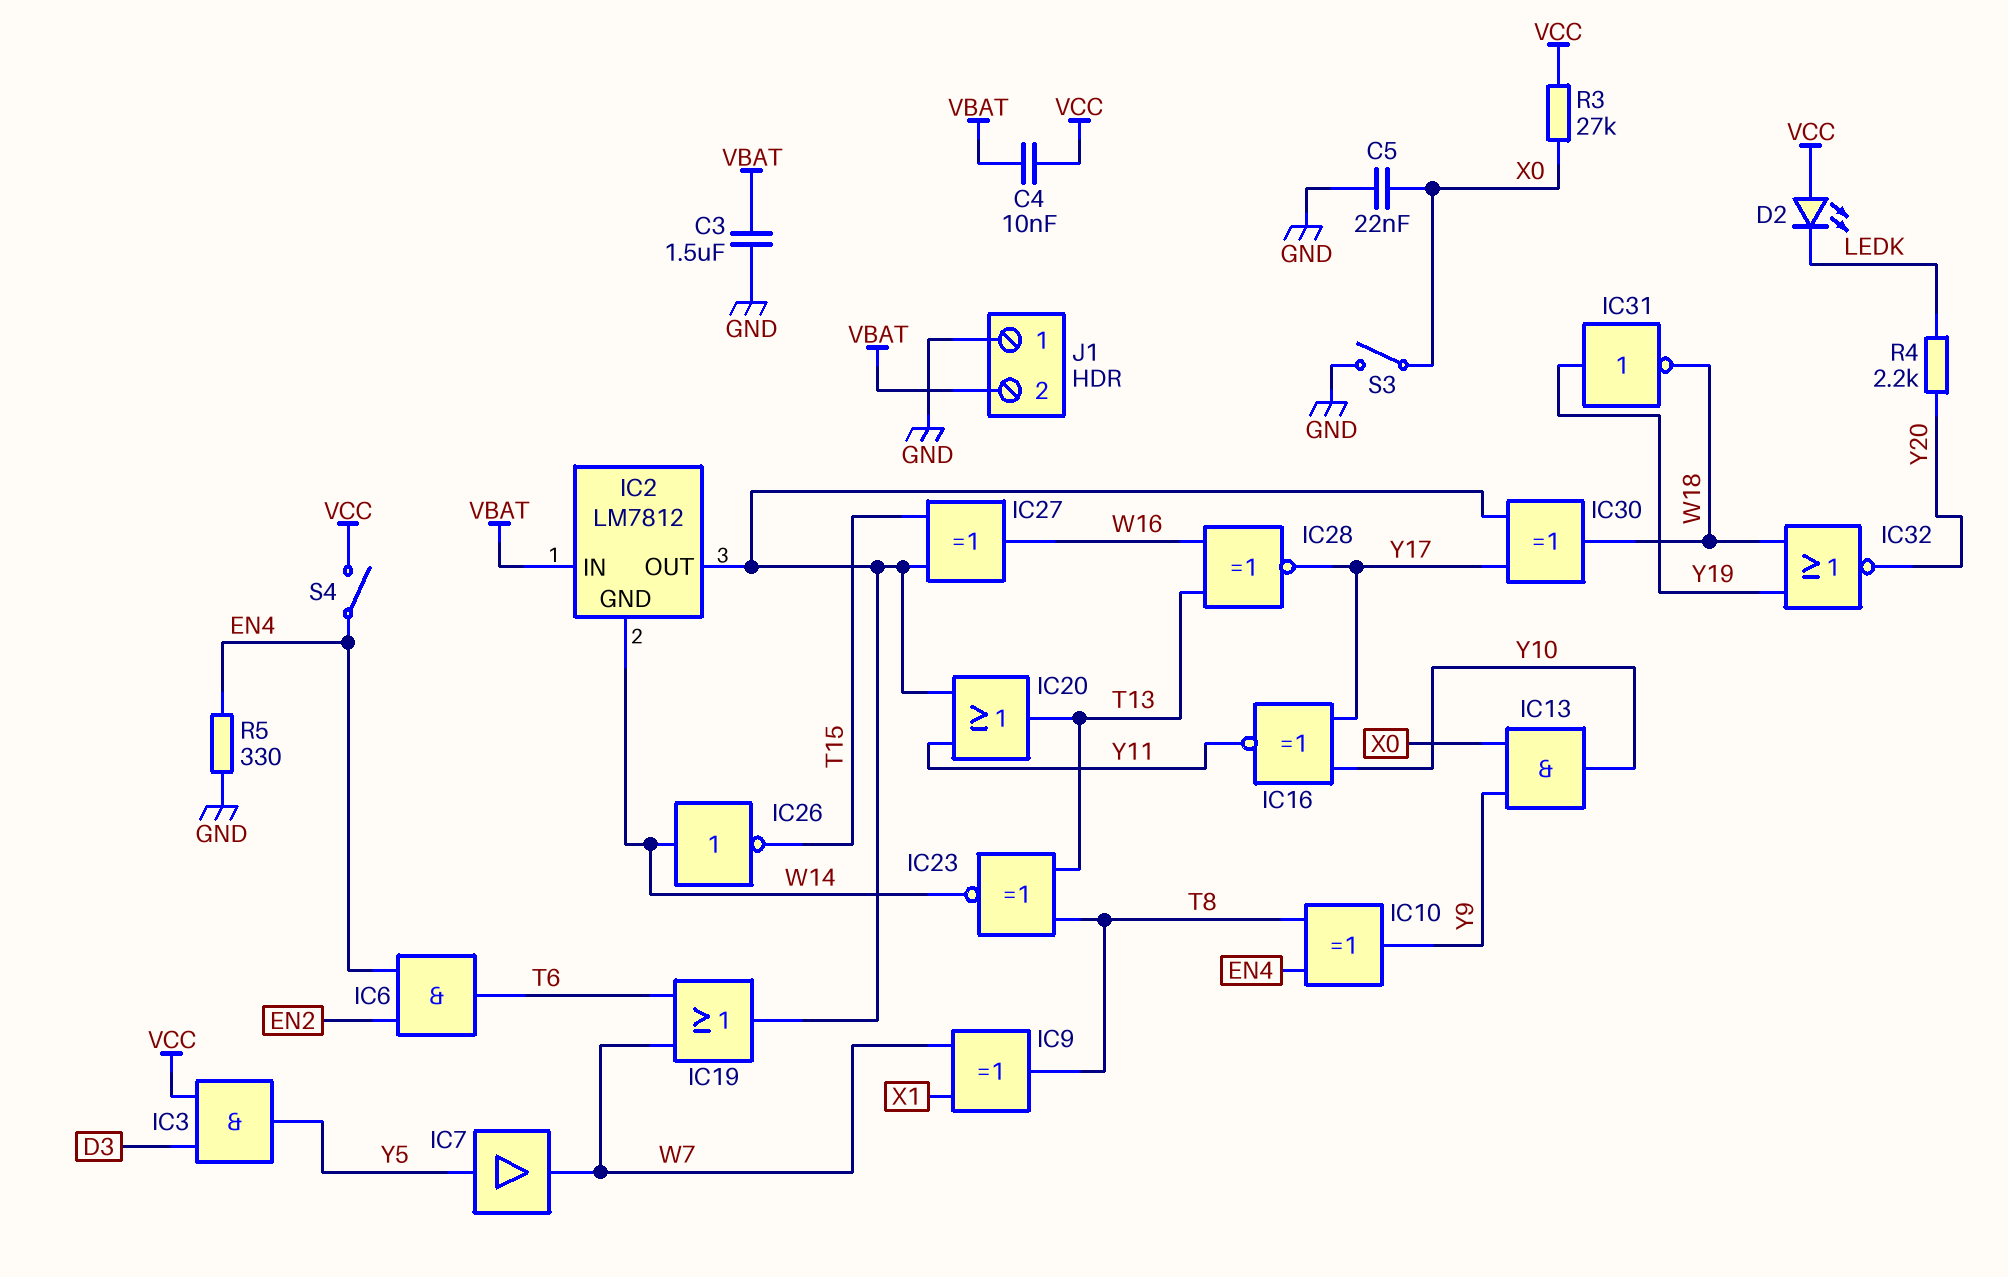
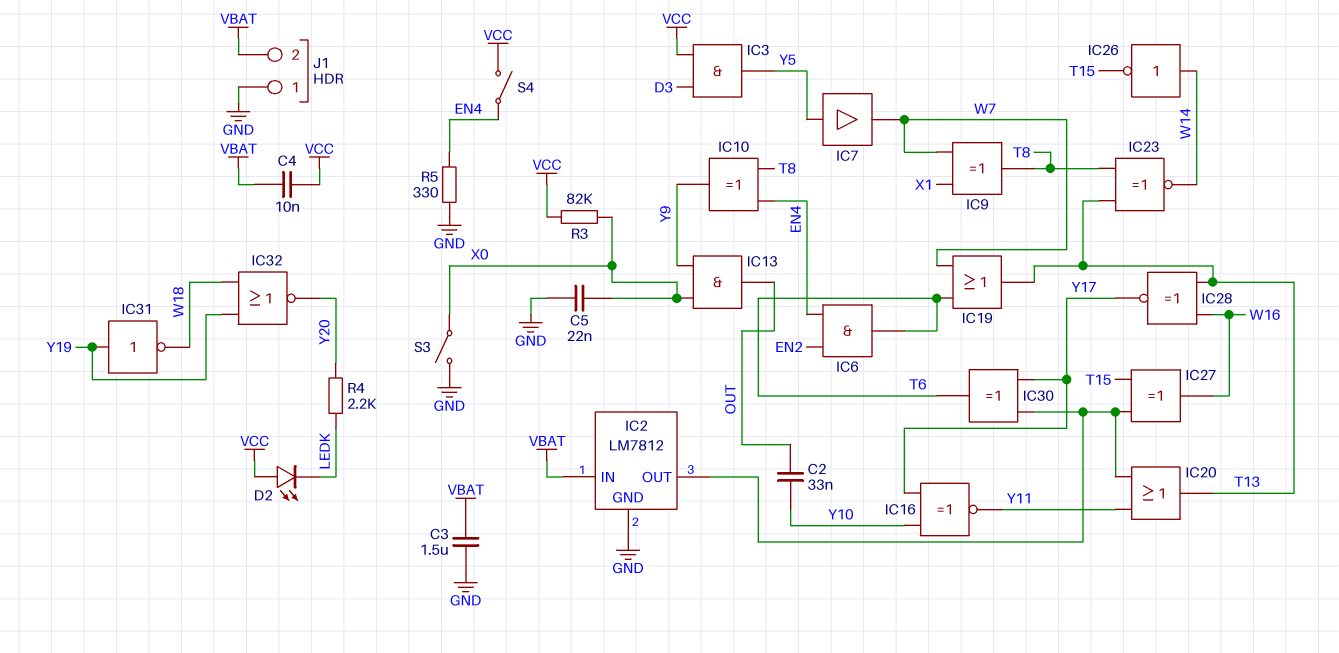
C2: none -> 33nF (OUT, Y10)
IC2 pin GND: W14 -> GND
IC13: AND (in X0, in Y9, out Y10) -> AND (in X0, in Y9, out OUT)
IC19: OR (in T6, in W7, out IC2/OUT) -> OR (in T6, in W7, out T13)
IC30: XOR (in IC2/OUT, in Y17, out W18) -> XOR (in IC2/OUT, in Y17, out T6)
R3: 27k (VCC, X0) -> 82k (VCC, X0)

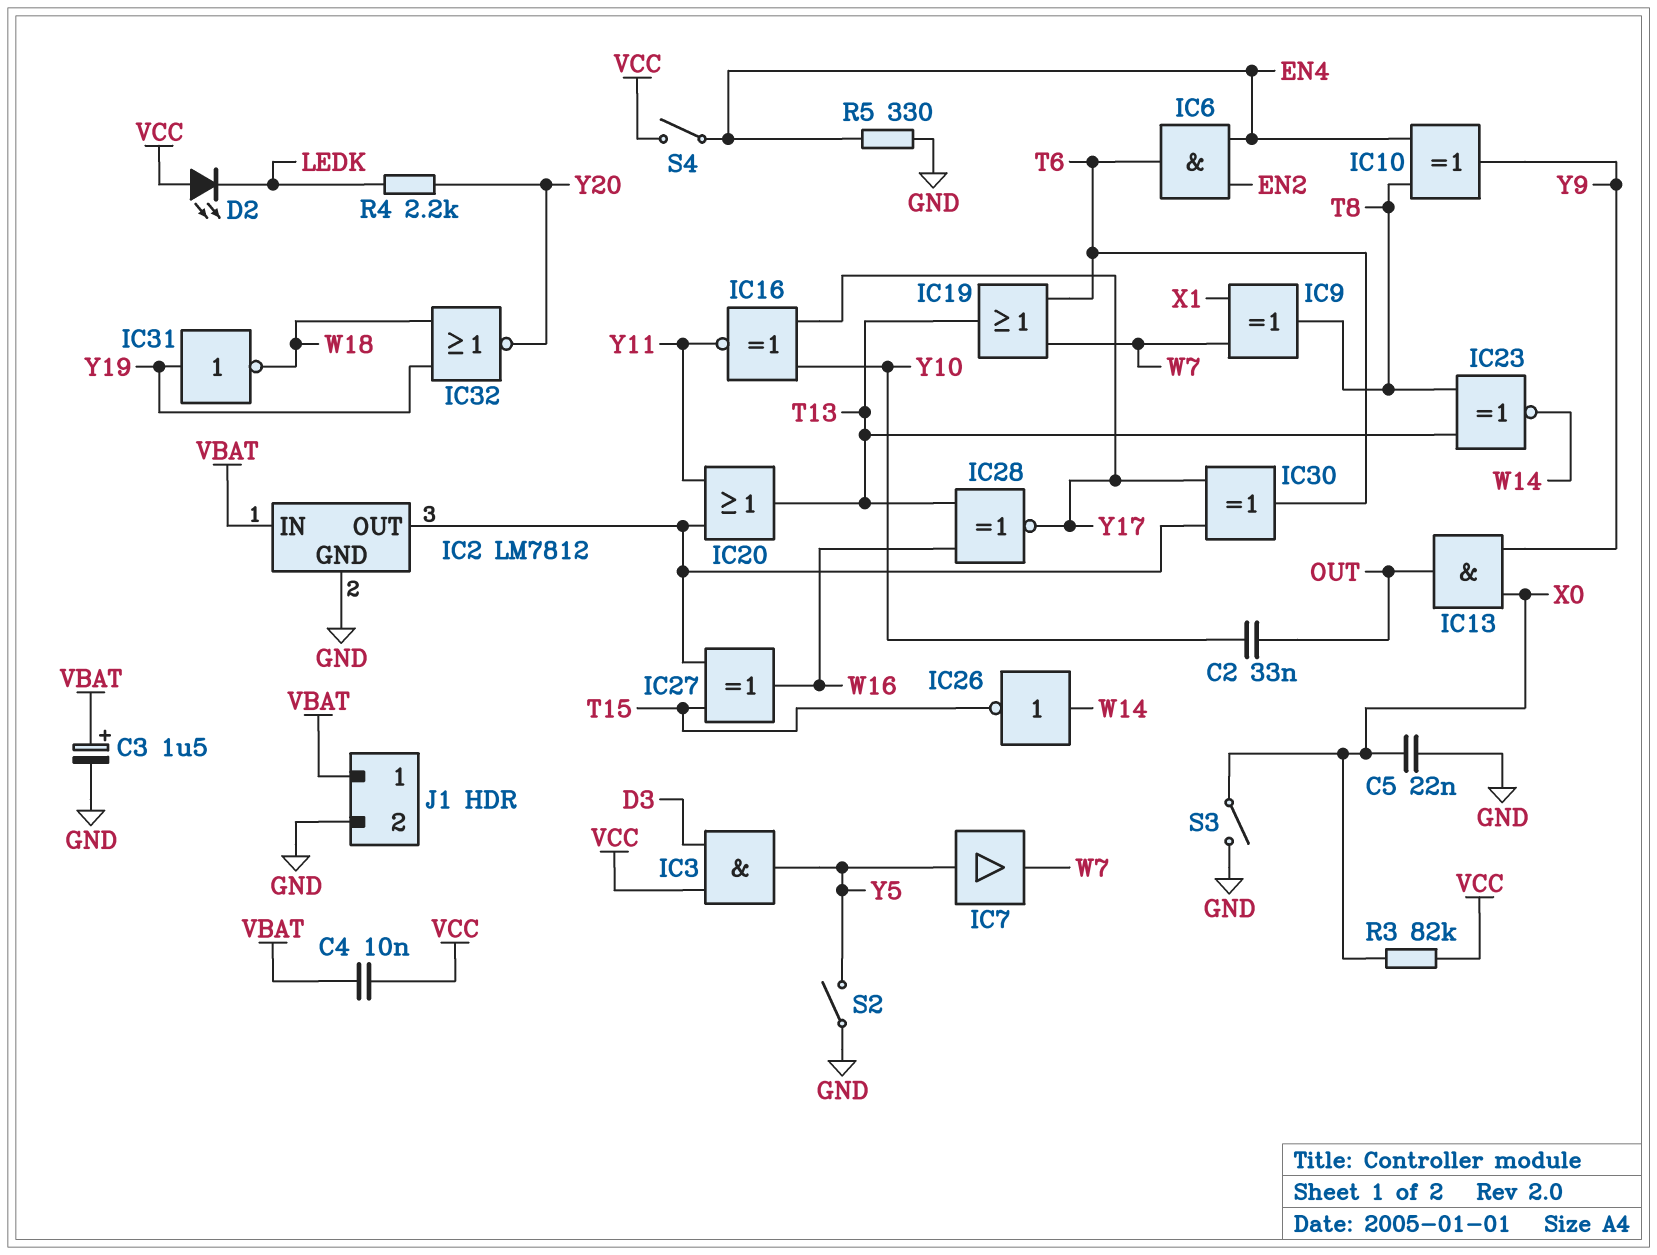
C3: 1.5uF (GND, VBAT) -> 1.5uF (plus VBAT, minus GND)
J1 pin 1: GND -> VBAT
J1 pin 2: VBAT -> GND
S2: none -> switch (GND, Y5)

